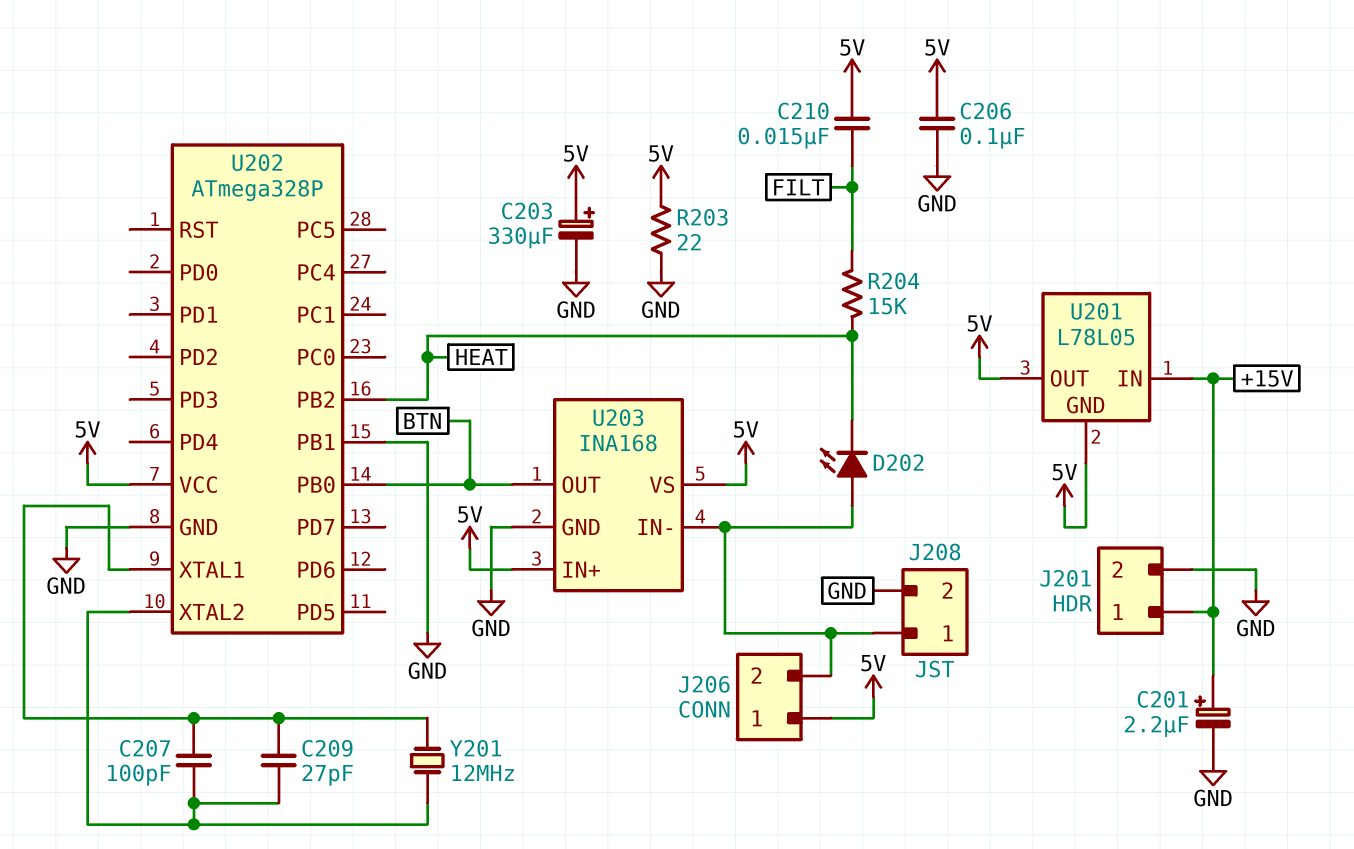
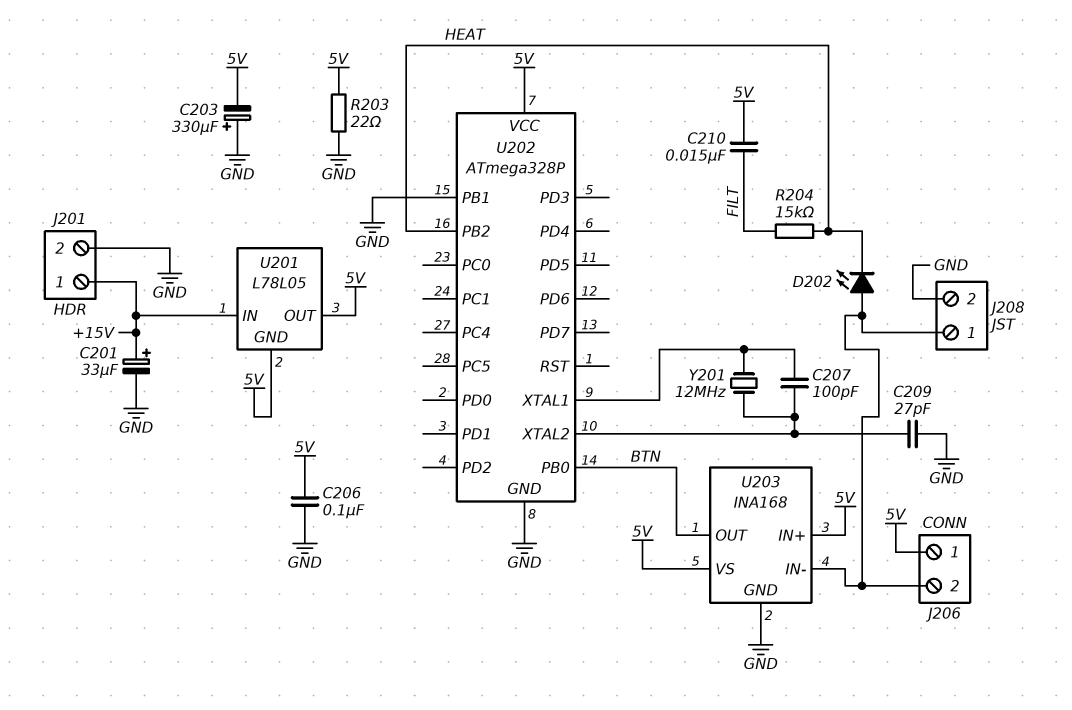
C201: 2.2uF (plus +15V, minus GND) -> 33uF (plus +15V, minus GND)
C203: 330uF (plus 5V, minus GND) -> 330uF (plus GND, minus 5V)
C209: 27pF (U202/XTAL1, U202/XTAL2) -> 27pF (GND, U202/XTAL2)

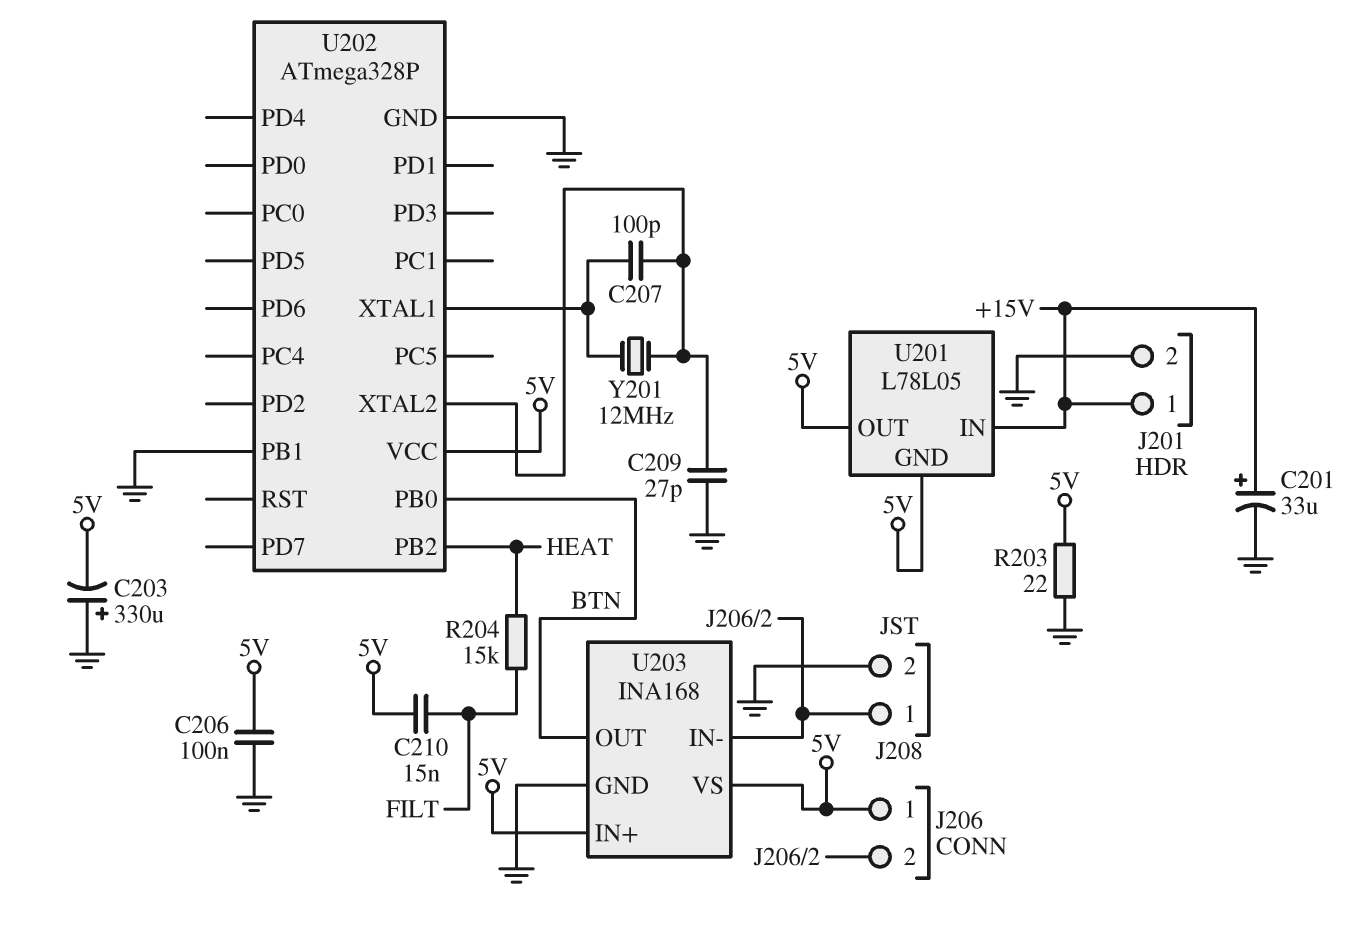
D202: LED (A J206/2, K HEAT) -> none

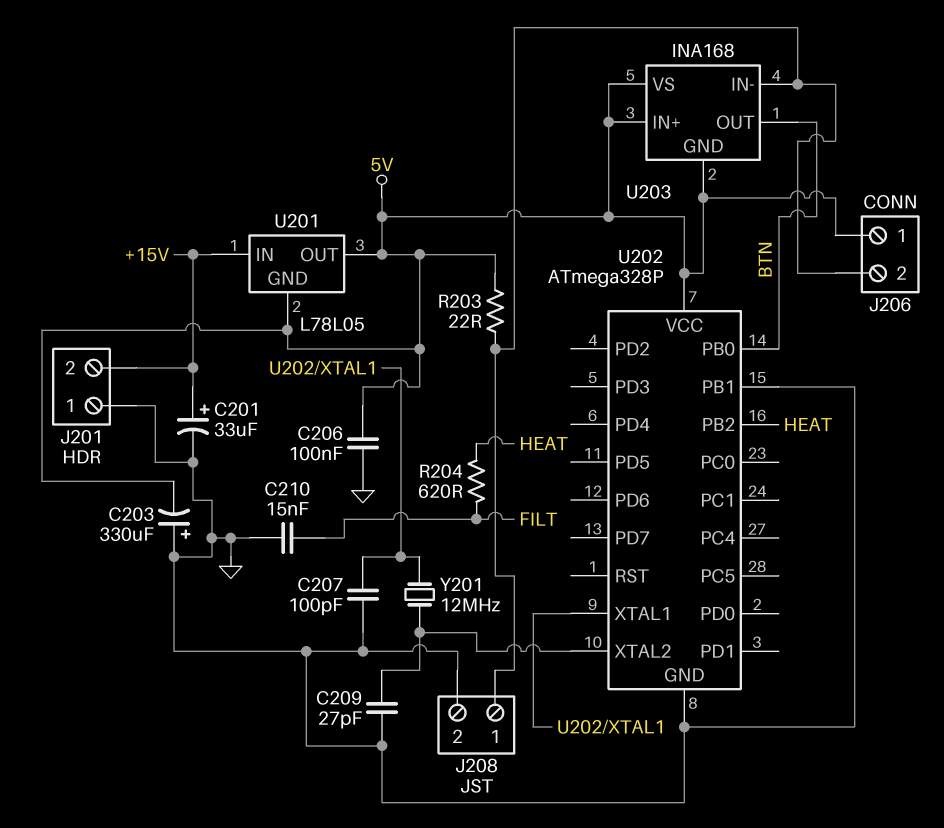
C207: 100pF (U202/XTAL1, U202/XTAL2) -> 100pF (GND, U202/XTAL1)
C210: 15nF (5V, FILT) -> 15nF (FILT, GND)
J201 pin 1: +15V -> GND
J201 pin 2: GND -> +15V
R203: 22 (5V, GND) -> 22 (5V, J206/2)
R204: 15k (FILT, HEAT) -> 620 (FILT, HEAT)
U203 pin GND: GND -> 5V

